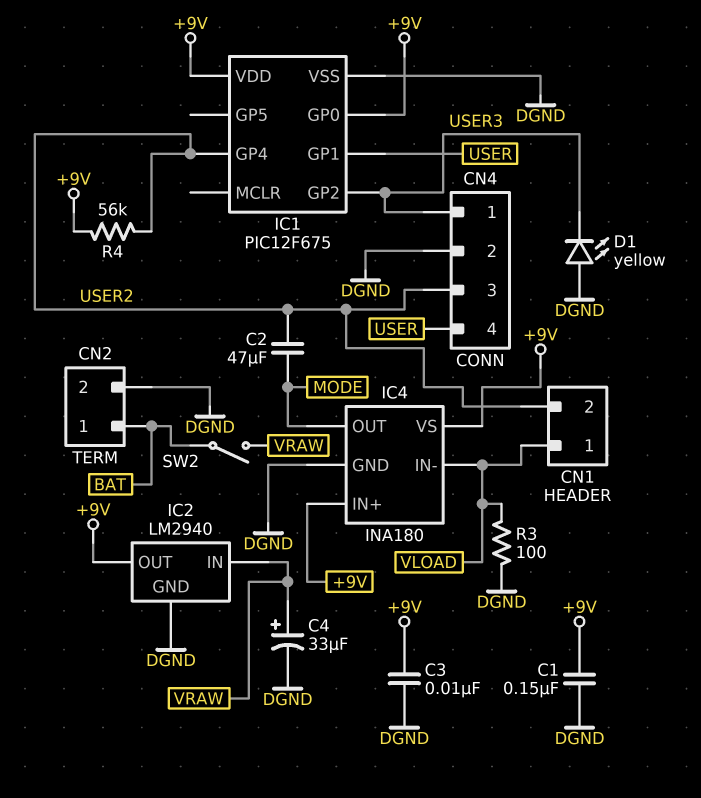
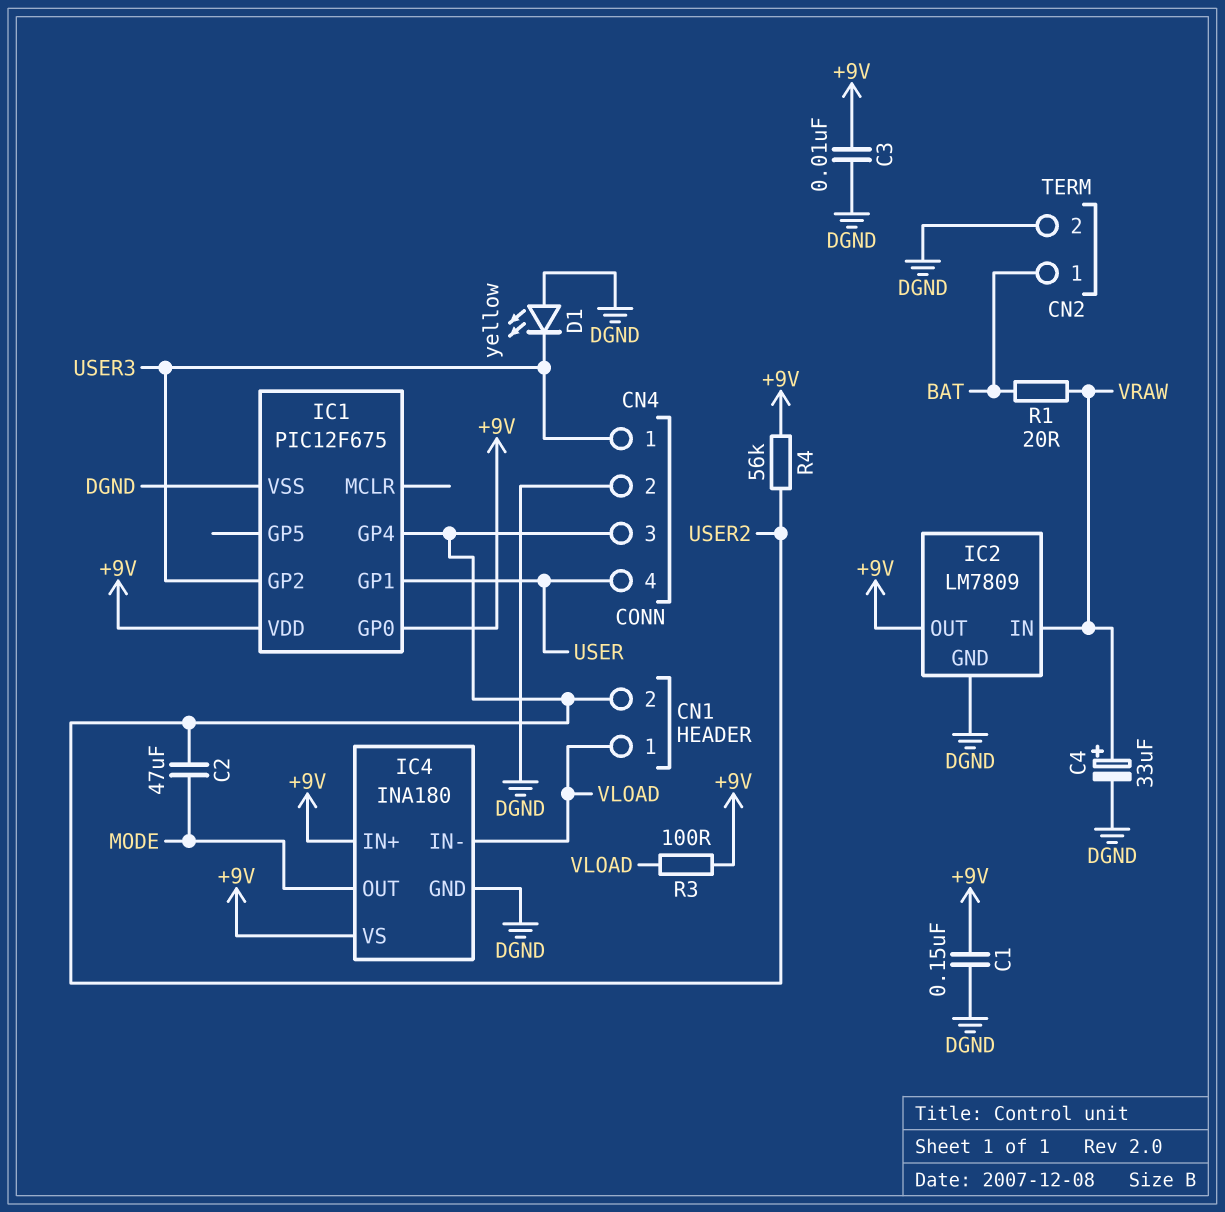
IC2: LM2940 -> LM7809
R1: none -> 20 (BAT, VRAW)
R3: 100 (DGND, VLOAD) -> 100 (+9V, VLOAD)
SW2: switch (BAT, VRAW) -> none

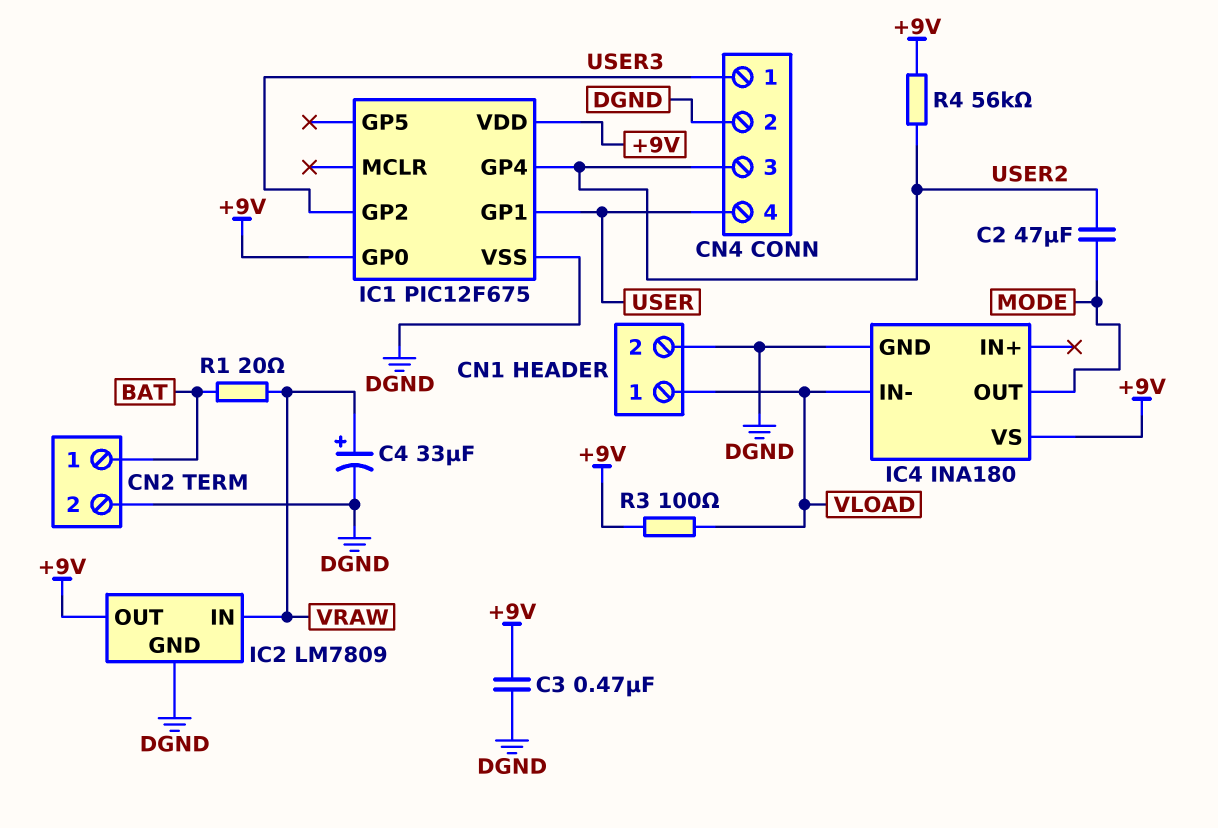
C1: 150nF (+9V, DGND) -> none
C3: 10nF (+9V, DGND) -> 470nF (+9V, DGND)
CN1 pin 2: USER2 -> DGND
D1: LED yellow (A DGND, K USER3) -> none
IC4 pin IN+: +9V -> none

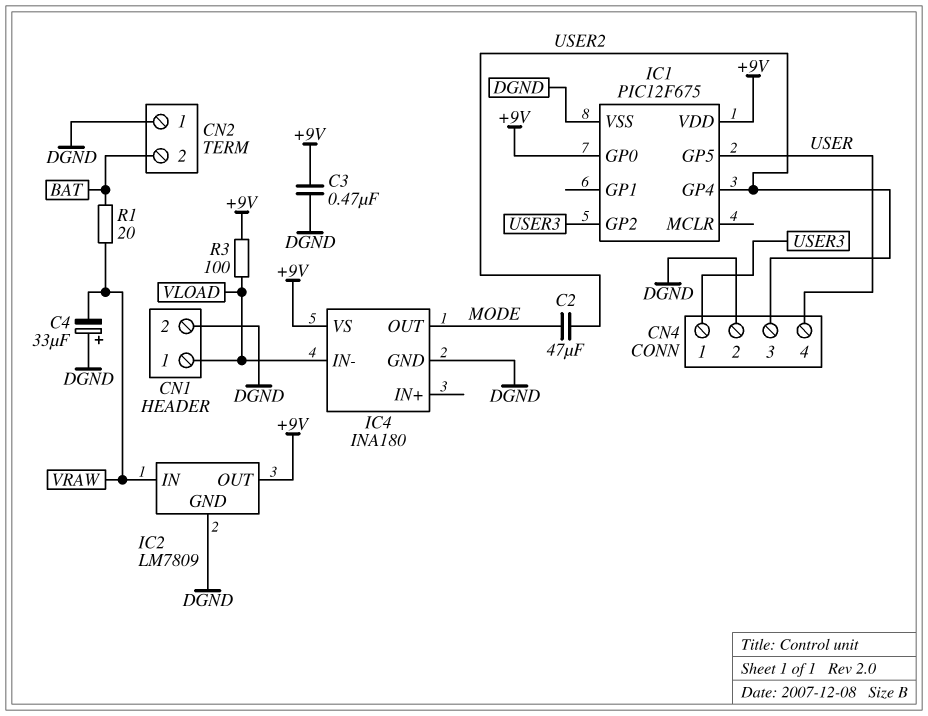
C4: 33uF (plus VRAW, minus DGND) -> 33uF (plus DGND, minus VRAW)
CN2 pin 1: BAT -> DGND
CN2 pin 2: DGND -> BAT
IC1 pin GP1: USER -> none
IC1 pin GP5: none -> USER
R4: 56k (+9V, USER2) -> none

